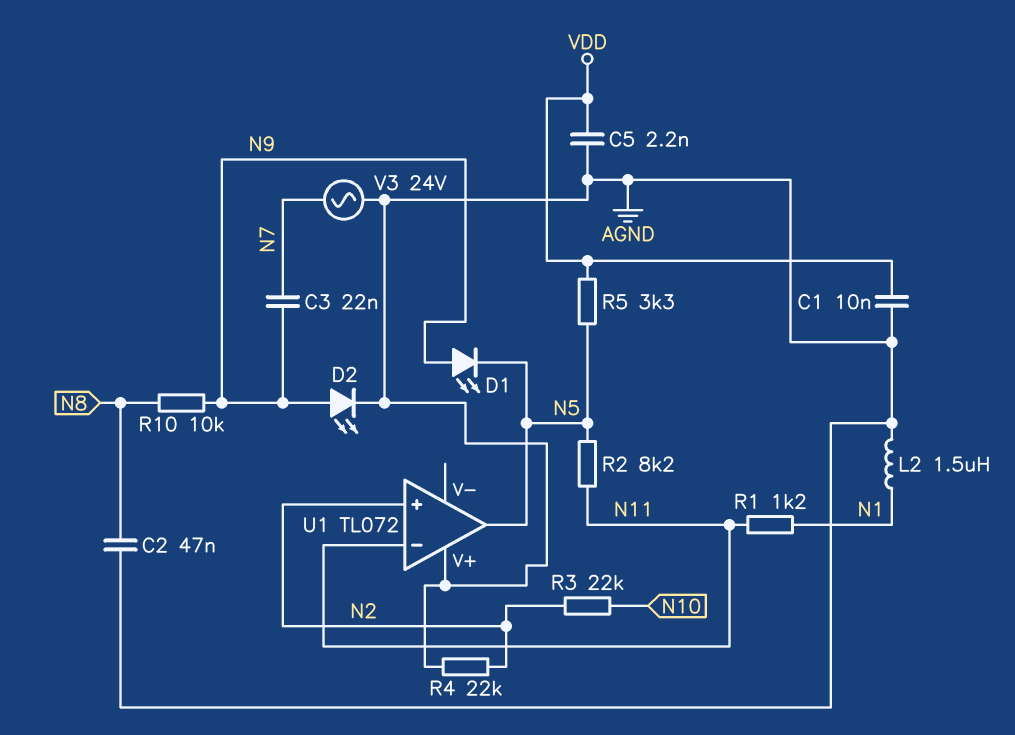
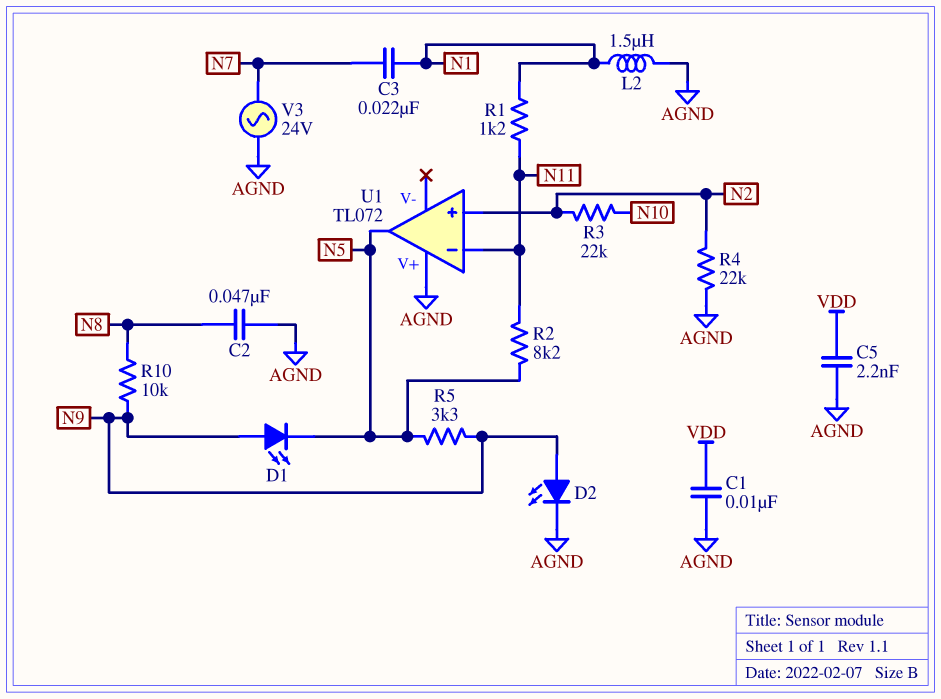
C3: 22nF (N7, N9) -> 22nF (N1, N7)
R5: 3.3k (N5, VDD) -> 3.3k (N5, N9)

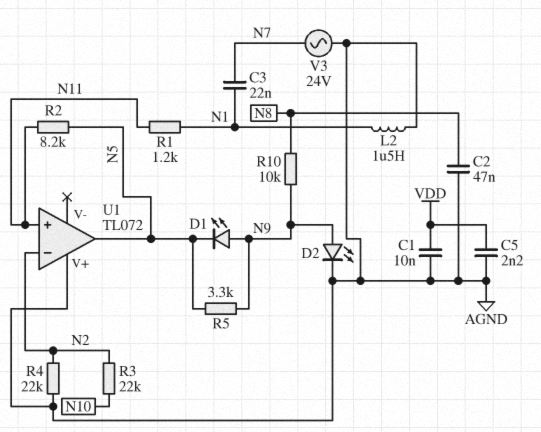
U1 pin in+: N2 -> N11
U1 pin in-: N11 -> N2

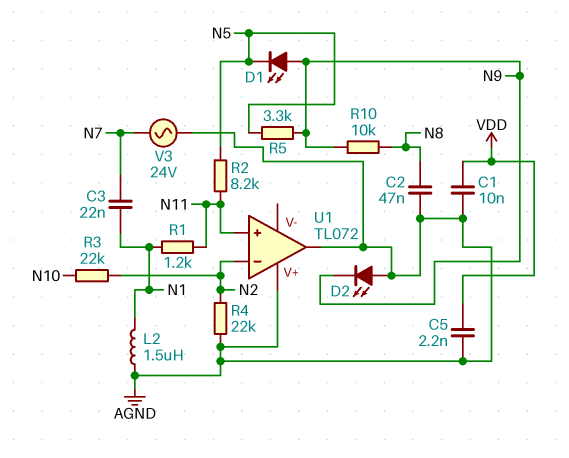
D2: LED (A N9, K AGND) -> LED (A AGND, K N9)
U1 pin out: N5 -> AGND

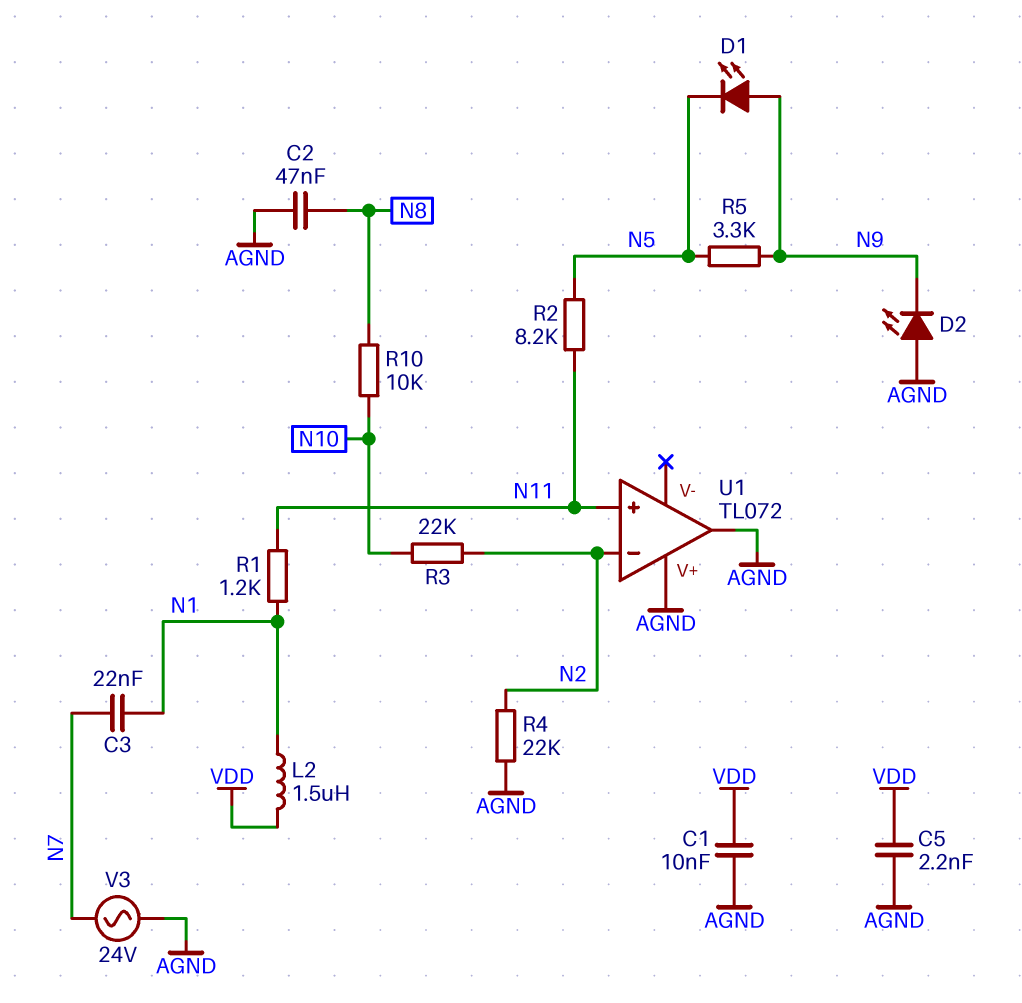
L2: 1.5uH (AGND, N1) -> 1.5uH (N1, VDD)
R10: 10k (N8, N9) -> 10k (N8, N10)

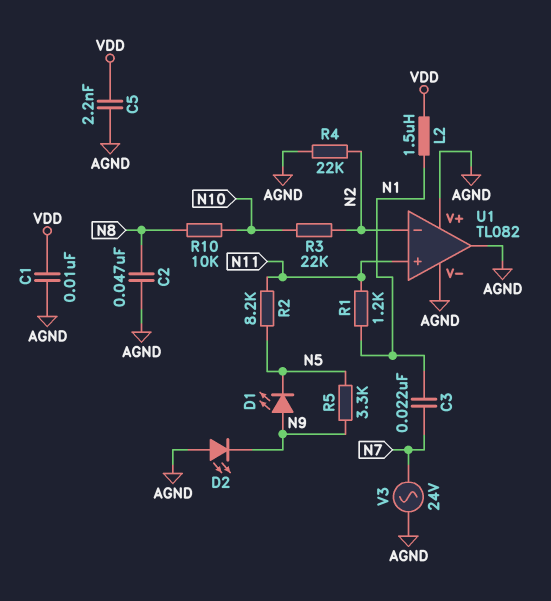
U1: TL072 -> TL082
U1 pin V-: none -> AGND

